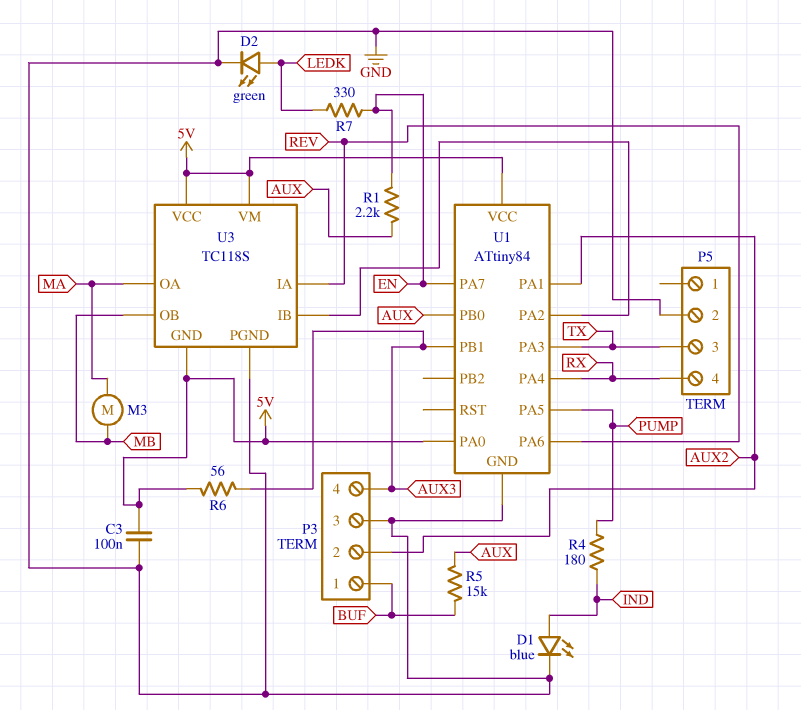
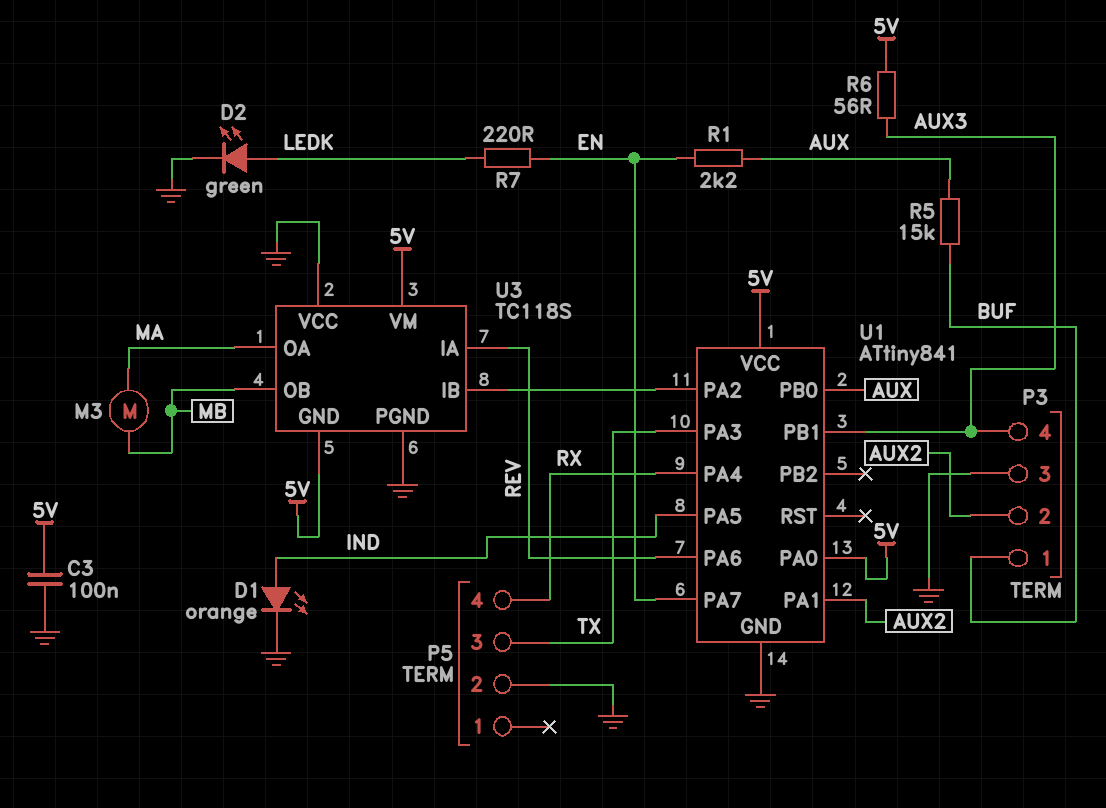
D1: LED blue (A IND, K GND) -> LED orange (A IND, K GND)
R4: 180 (IND, PUMP) -> none
R7: 330 (EN, LEDK) -> 220 (EN, LEDK)
U1: ATtiny84 -> ATtiny841
U1 pin PA5: PUMP -> IND
U3 pin VCC: 5V -> GND

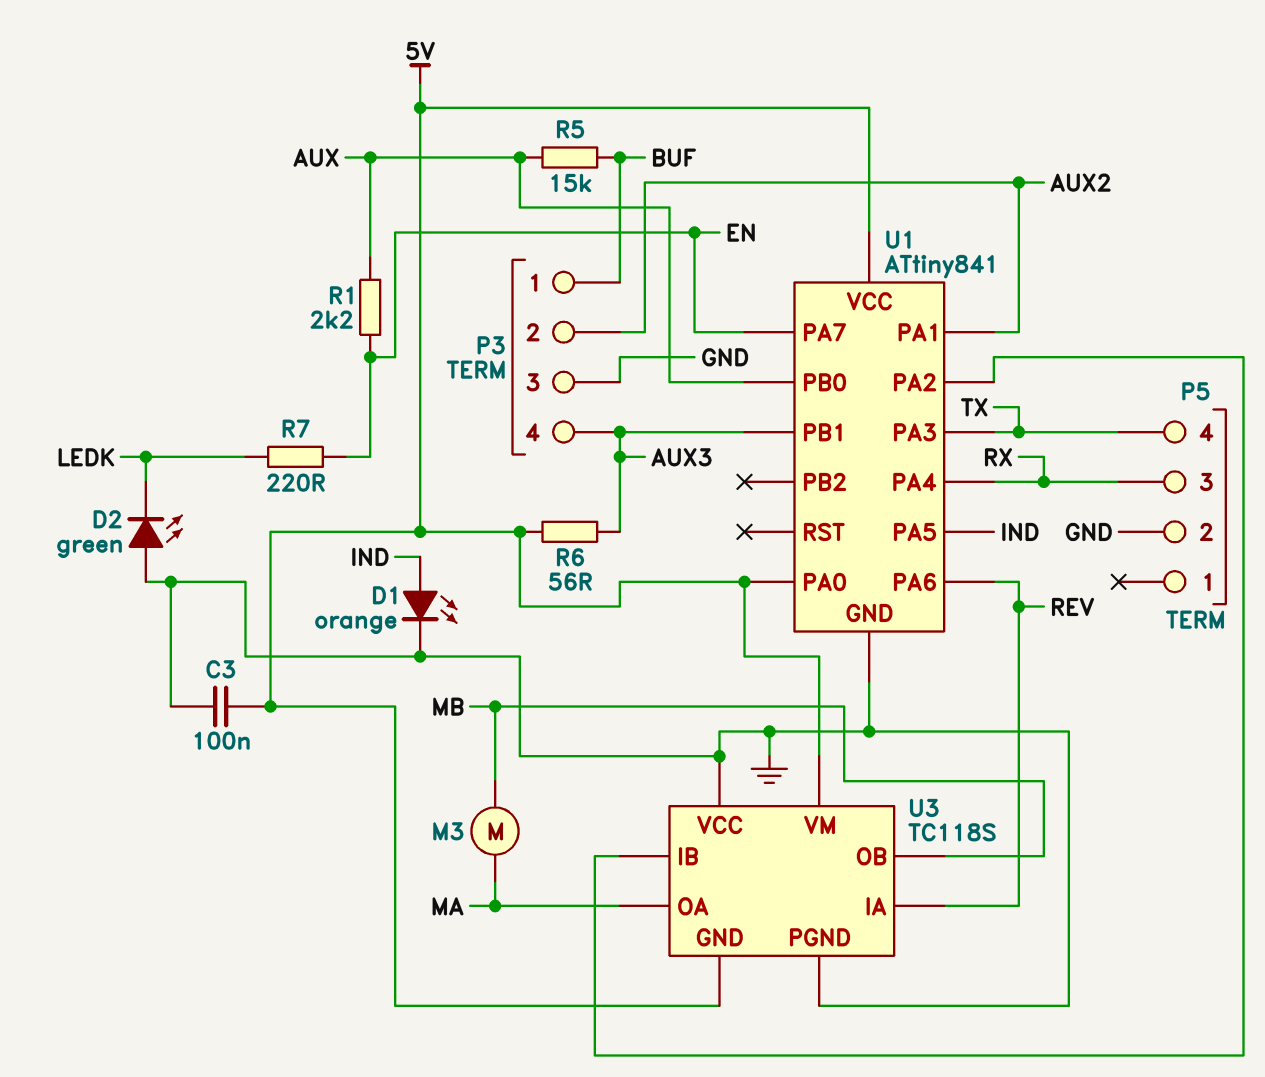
D2: LED green (A LEDK, K GND) -> LED green (A GND, K LEDK)
P5 pin 3: TX -> RX
P5 pin 4: RX -> TX

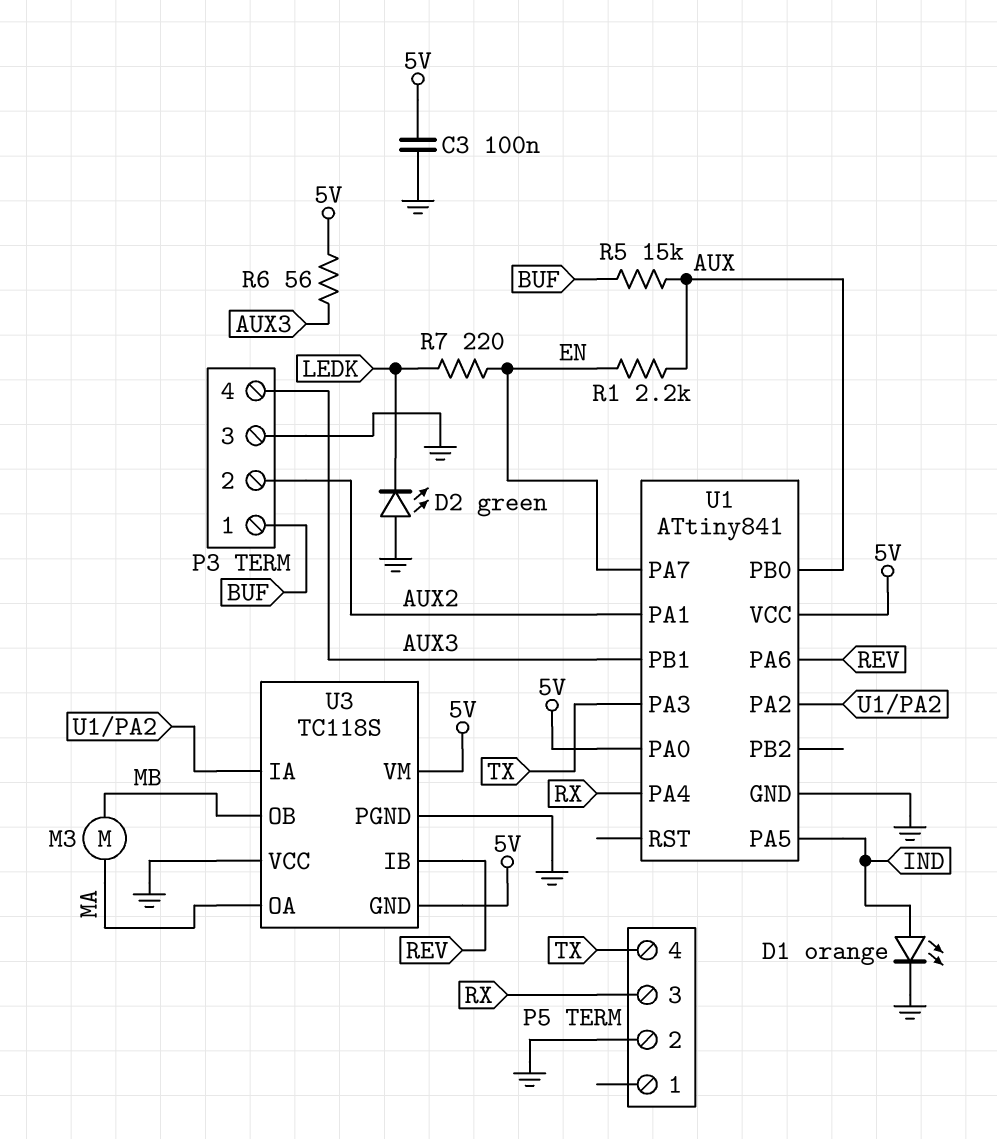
U3 pin IA: REV -> U1/PA2
U3 pin IB: U1/PA2 -> REV

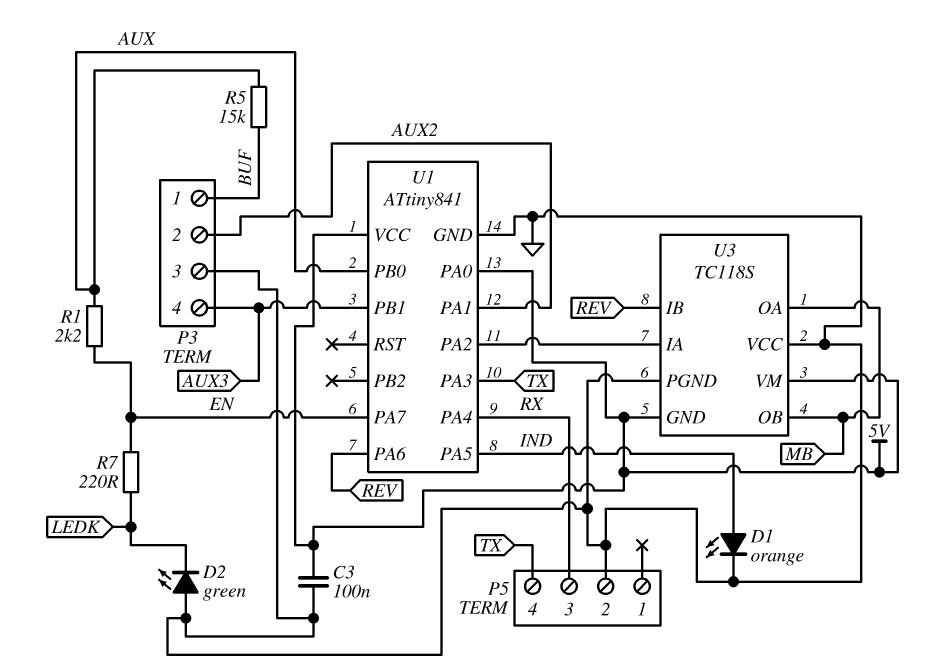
M3: motor (MA, MB) -> none
R6: 56 (5V, AUX3) -> none
U3 pin OA: MA -> MB

